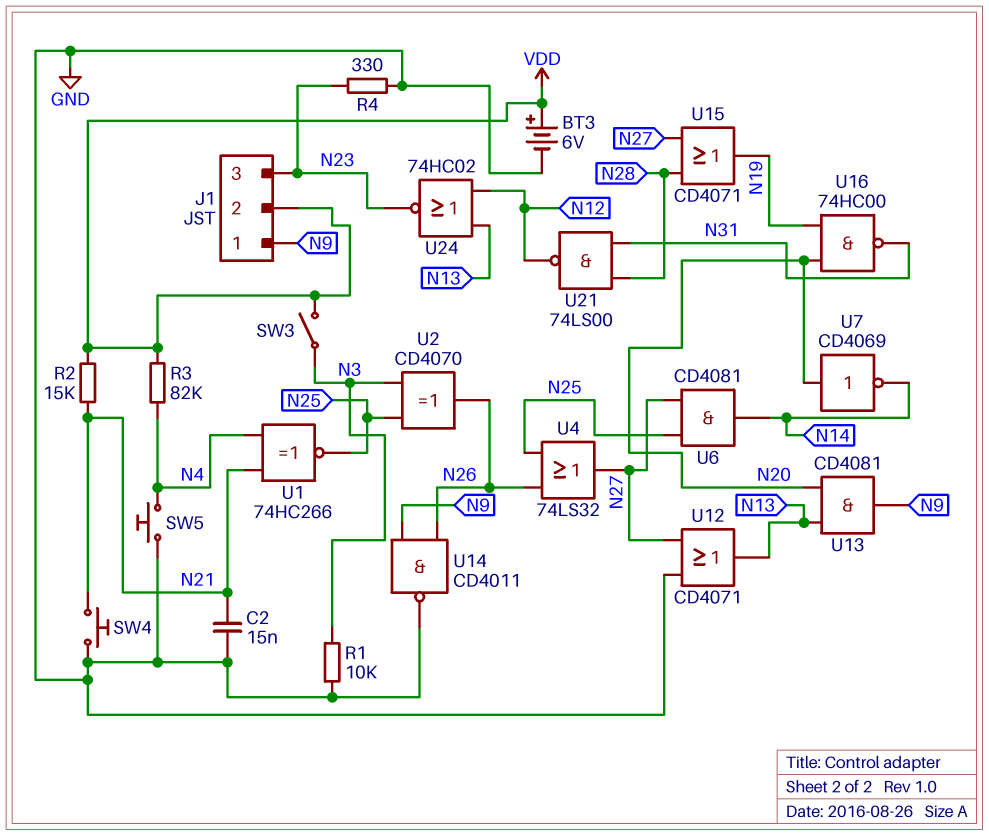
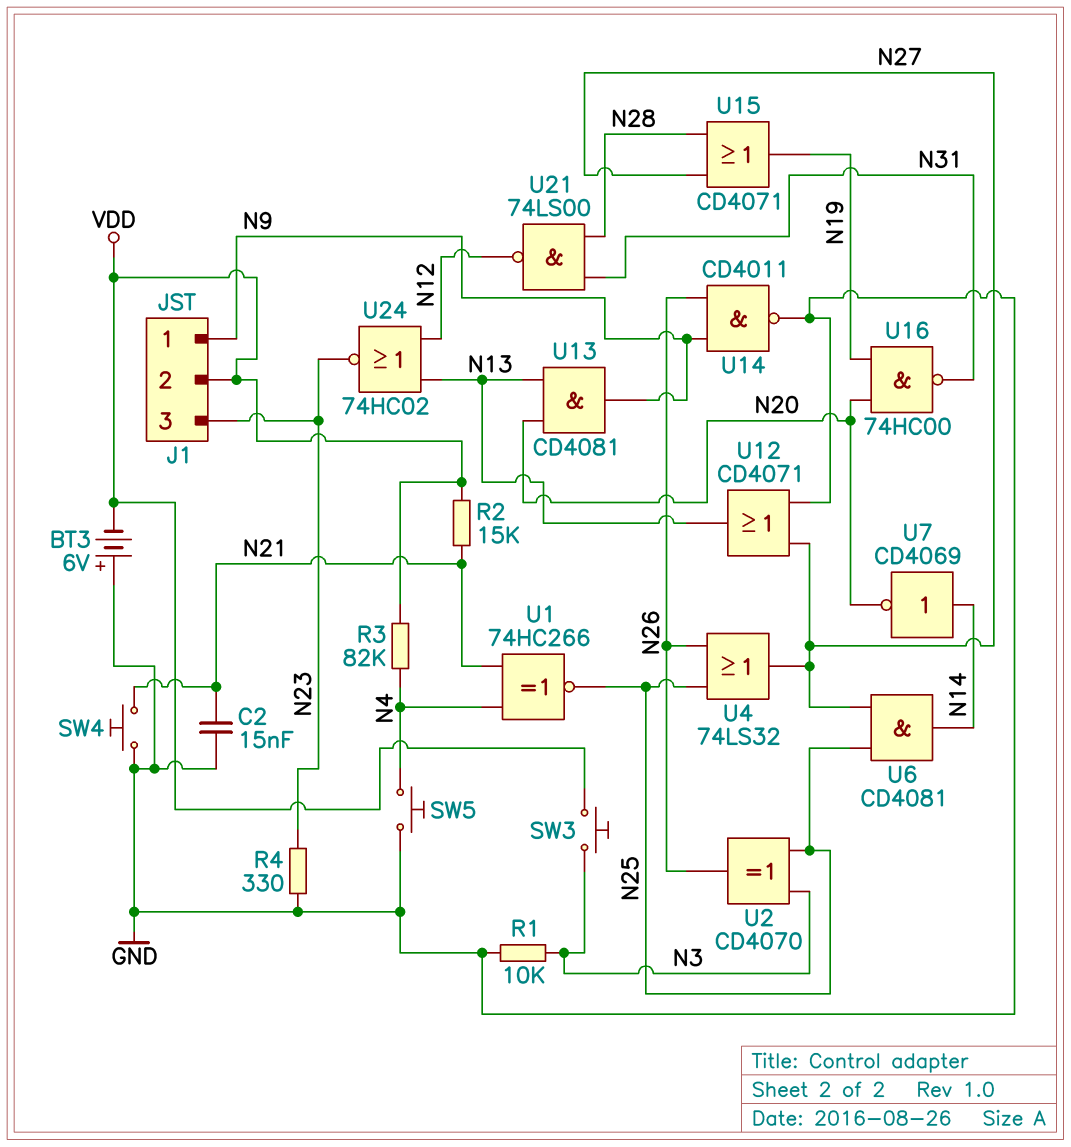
BT3: 6V (plus VDD, minus GND) -> 6V (plus GND, minus VDD)
SW3: switch (N3, VDD) -> button (N3, VDD)
U7: NOT CD4069 (in N20, out N14) -> NOT CD4069 (in N14, out N20)

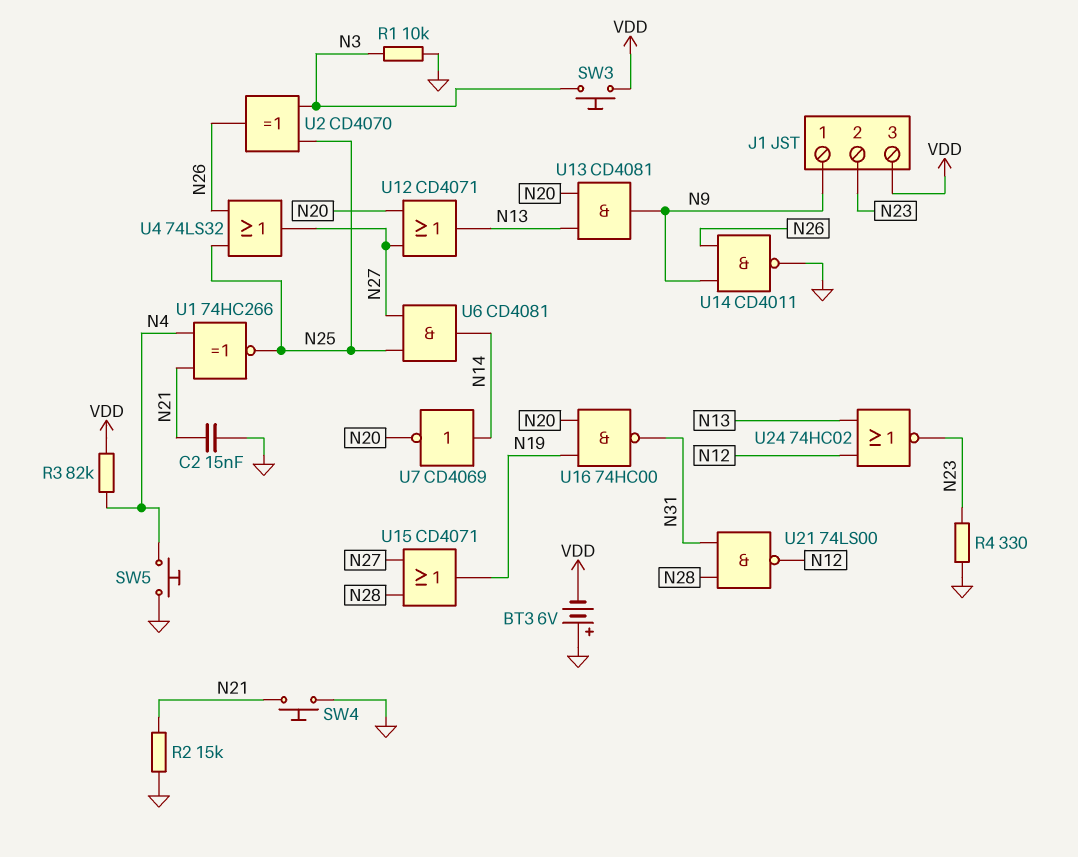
J1 pin 2: VDD -> N23
J1 pin 3: N23 -> VDD
R2: 15k (N21, VDD) -> 15k (GND, N21)
U12: OR CD4071 (in GND, in N27, out N13) -> OR CD4071 (in N20, in N27, out N13)

